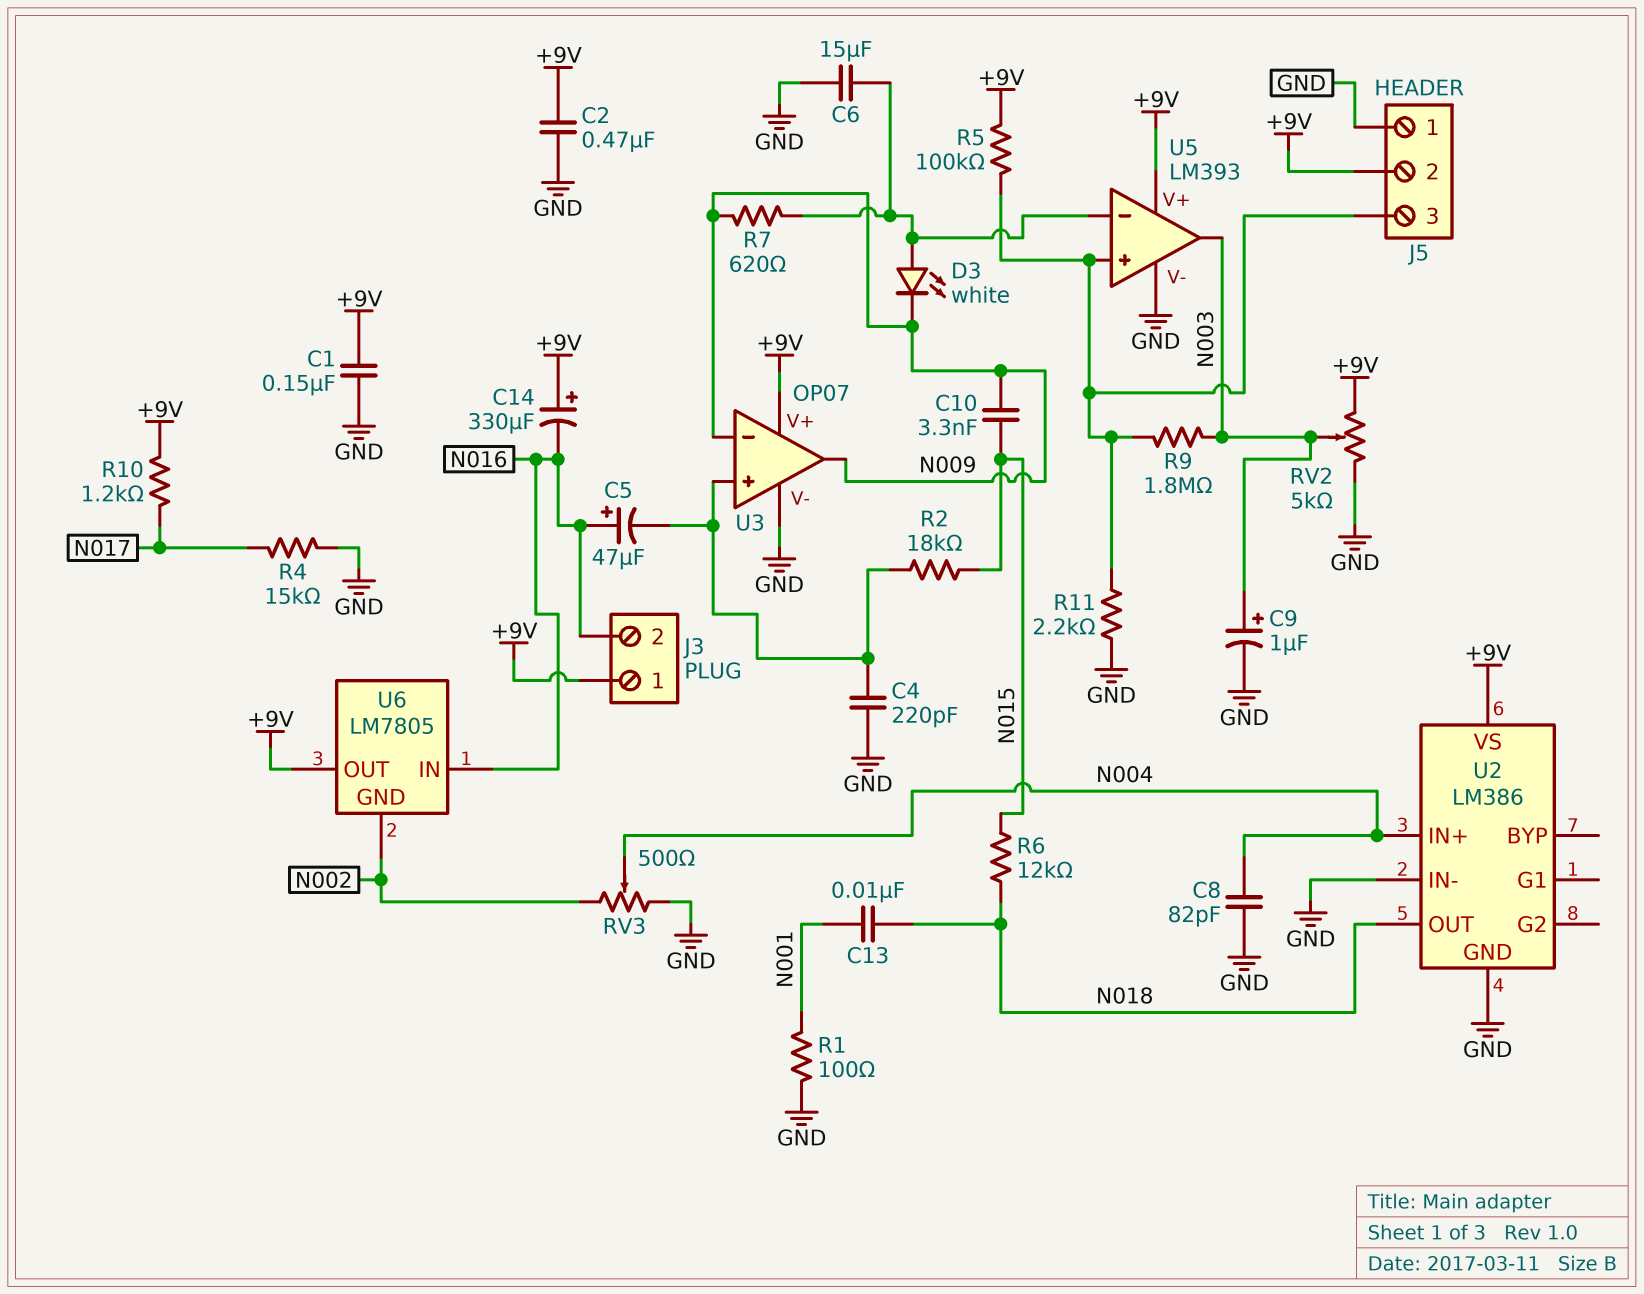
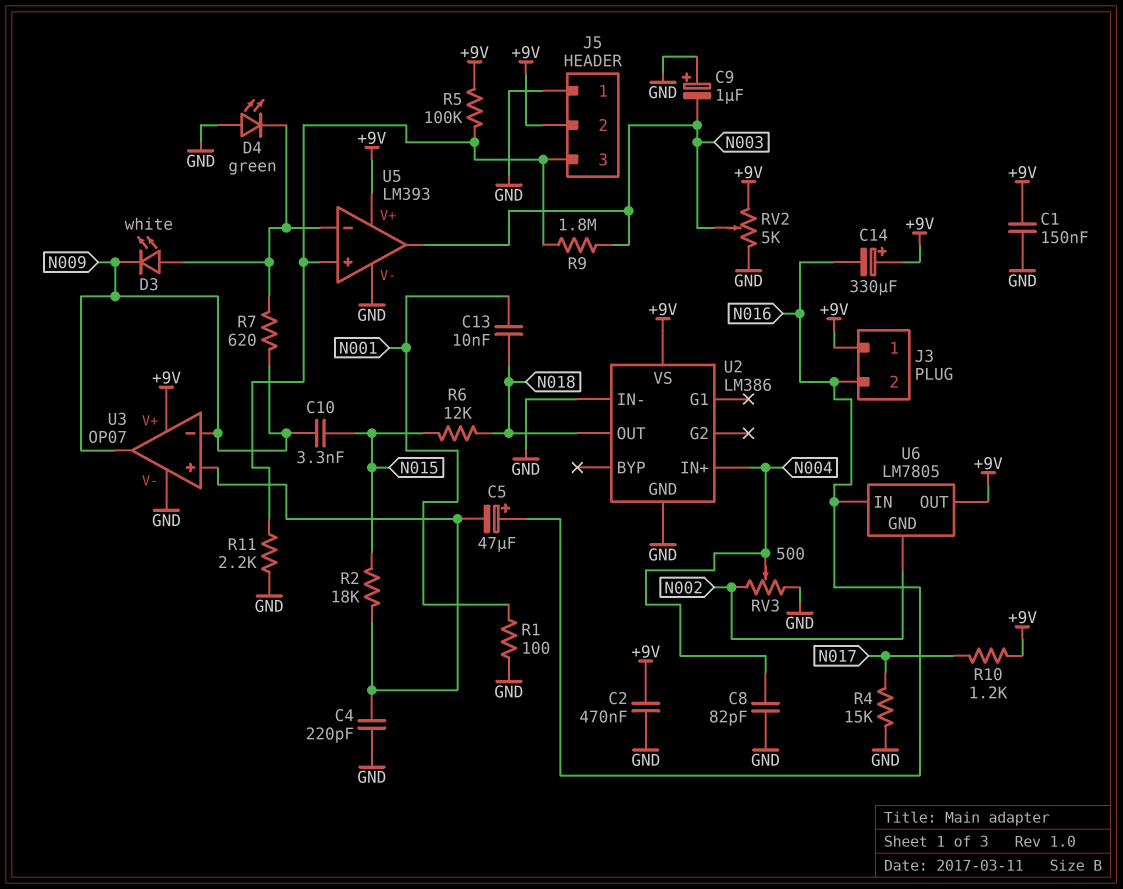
C6: 15uF (GND, U5/in-) -> none
C9: 1uF (plus N003, minus GND) -> 1uF (plus GND, minus N003)
D4: none -> LED green (A GND, K U5/in-)

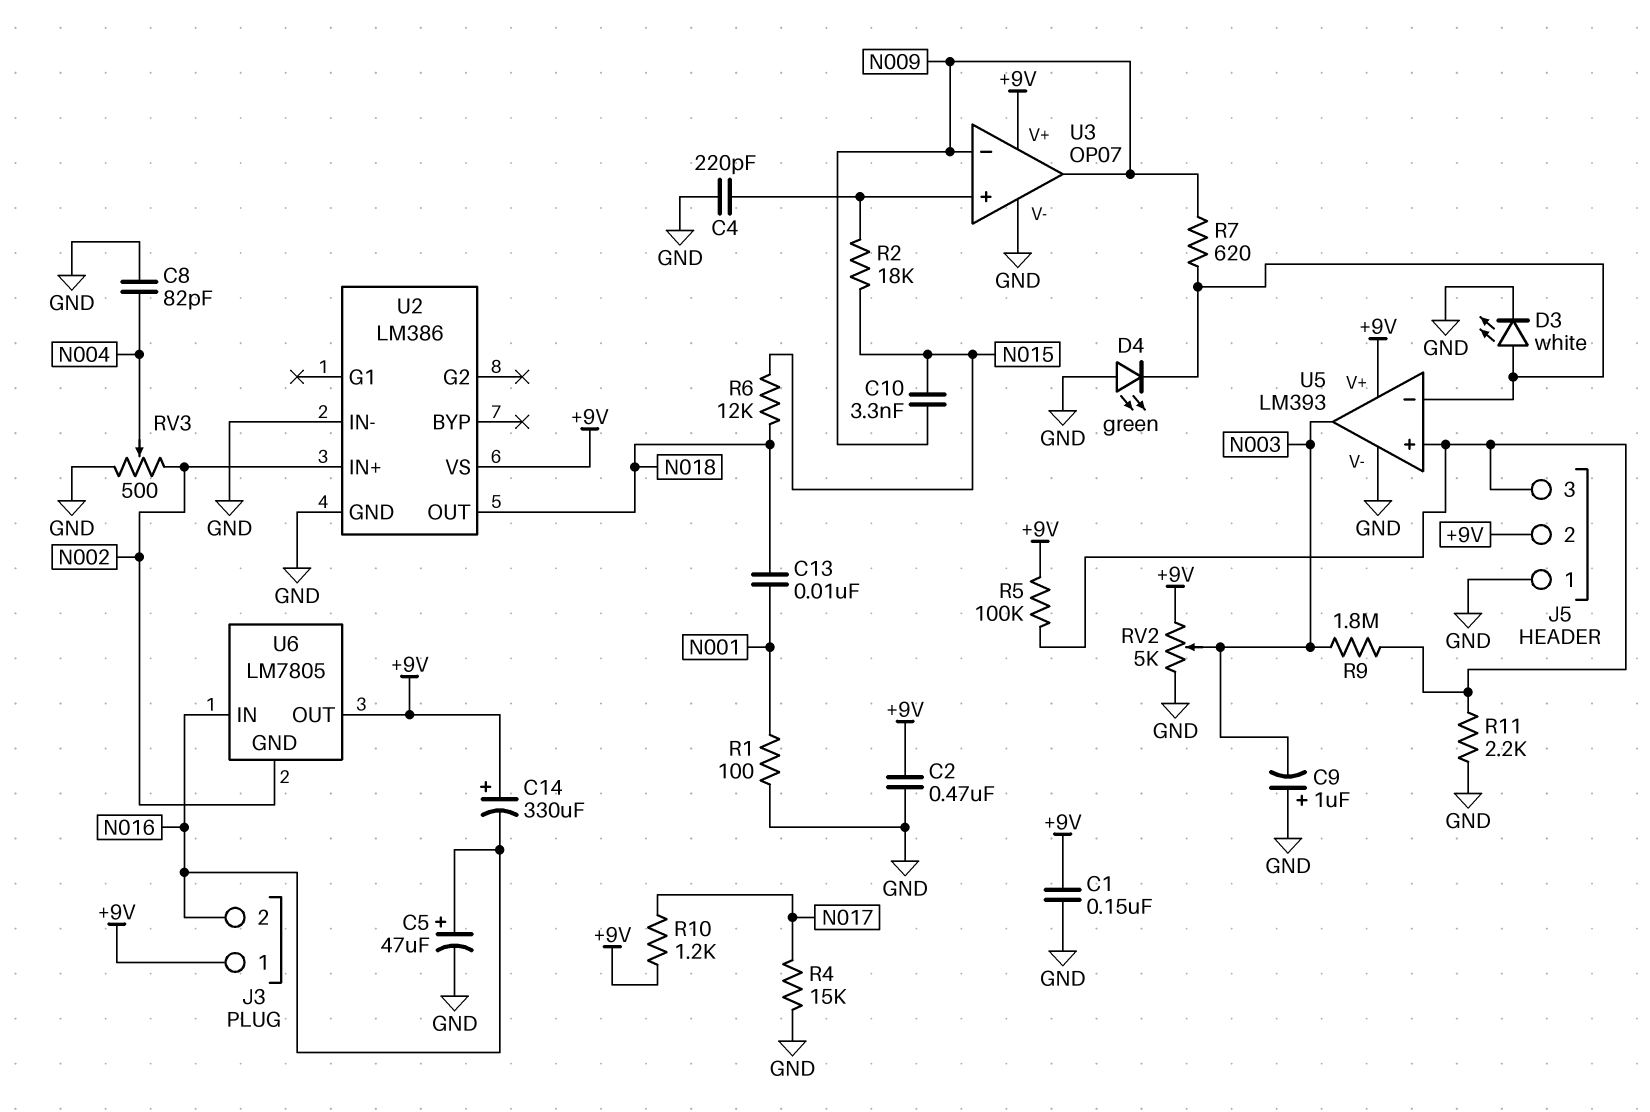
C5: 47uF (plus N016, minus U3/in+) -> 47uF (plus N016, minus GND)
D3: LED white (A U5/in-, K N009) -> LED white (A U5/in-, K GND)
U2 pin IN+: N004 -> N002

